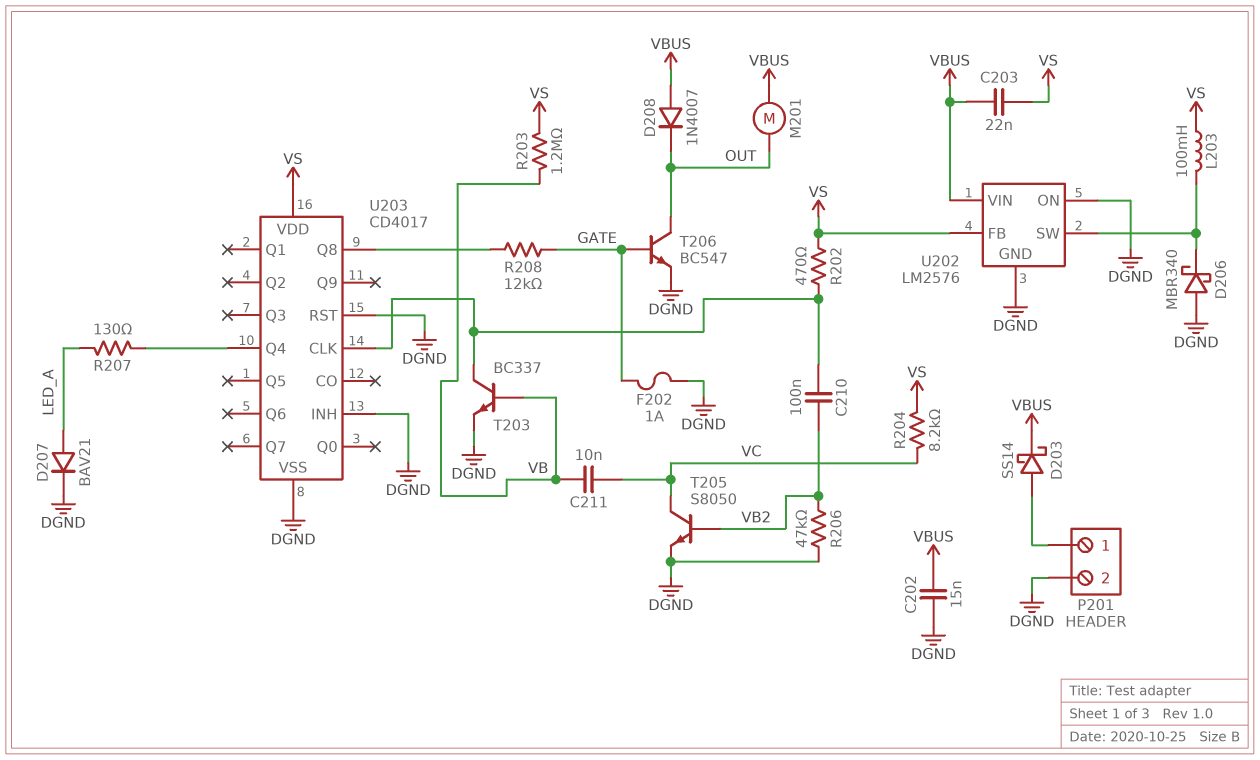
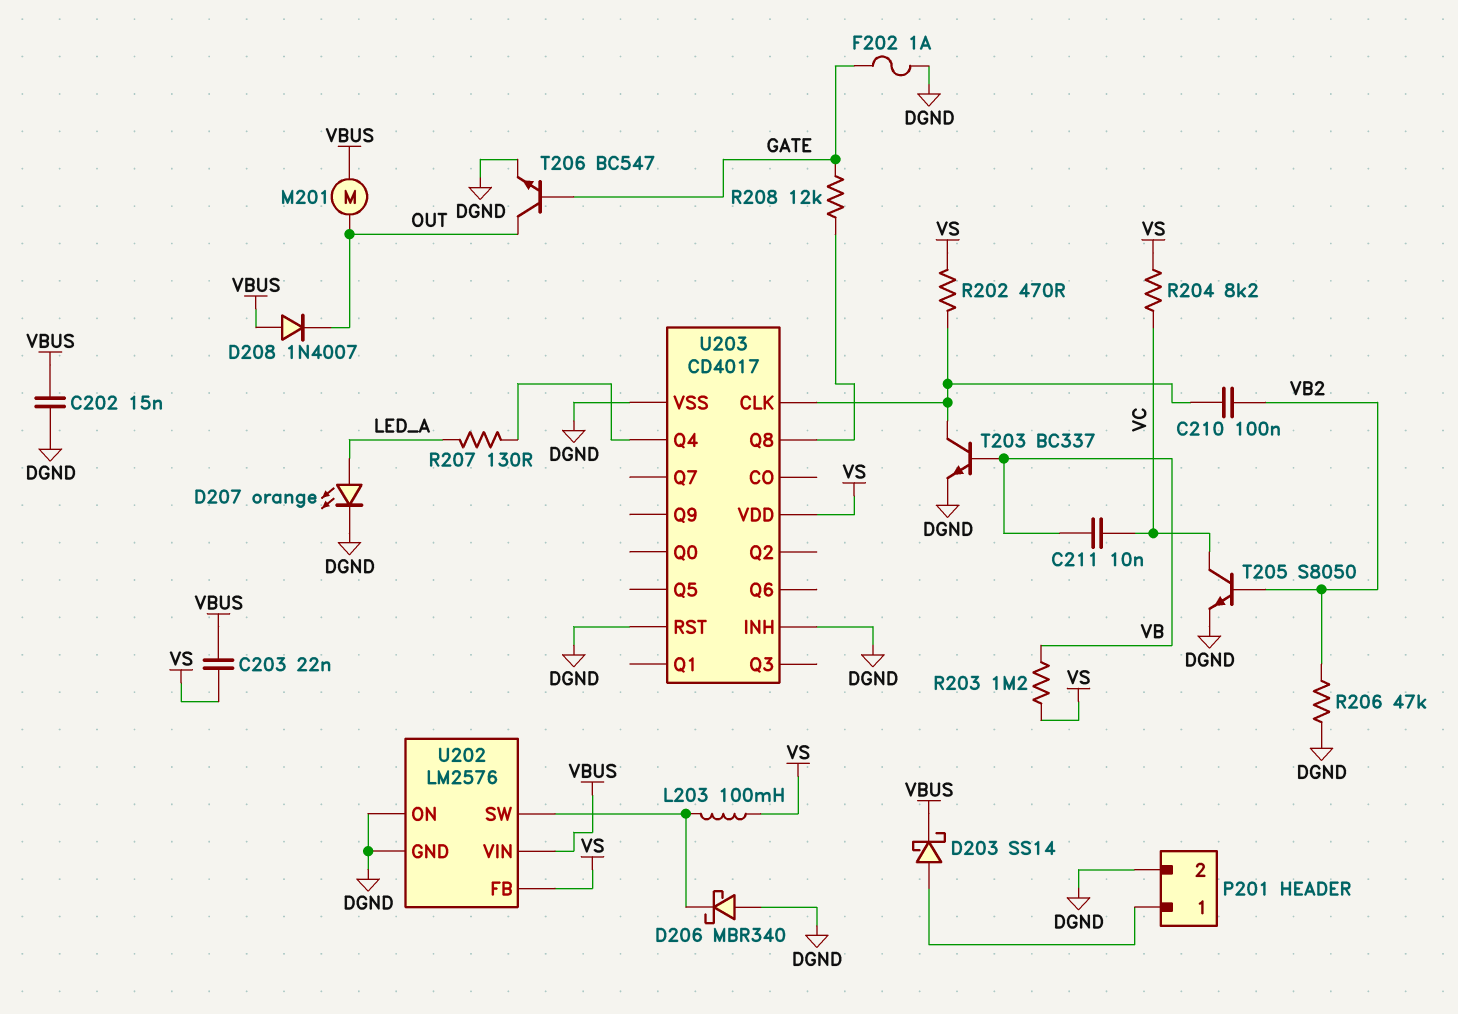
D207: diode BAV21 (A LED_A, K DGND) -> LED orange (A LED_A, K DGND)

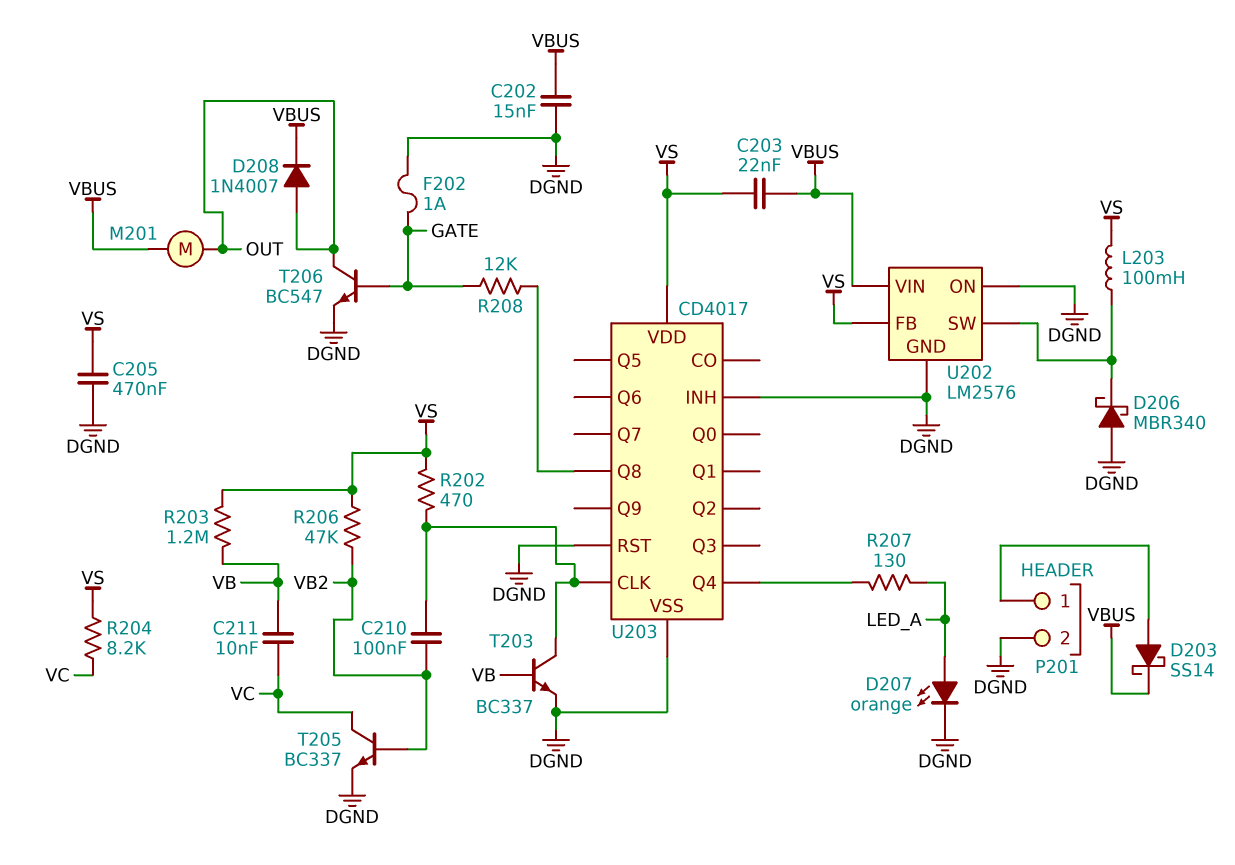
C205: none -> 470nF (DGND, VS)
D208: diode 1N4007 (A VBUS, K OUT) -> diode 1N4007 (A OUT, K VBUS)
R206: 47k (DGND, VB2) -> 47k (VB2, VS)
T205: NPN S8050 (B VB2, C VC, E DGND) -> NPN BC337 (B VB2, C VC, E DGND)

